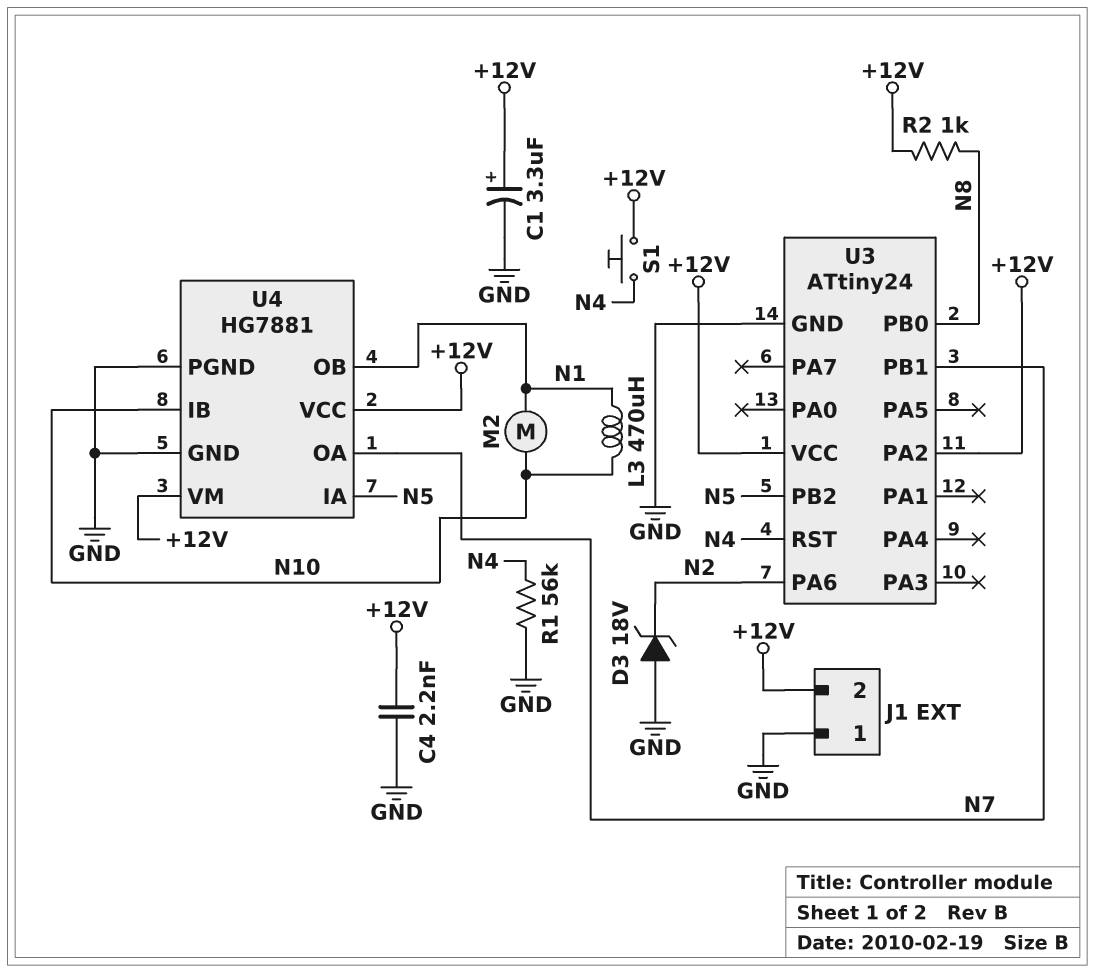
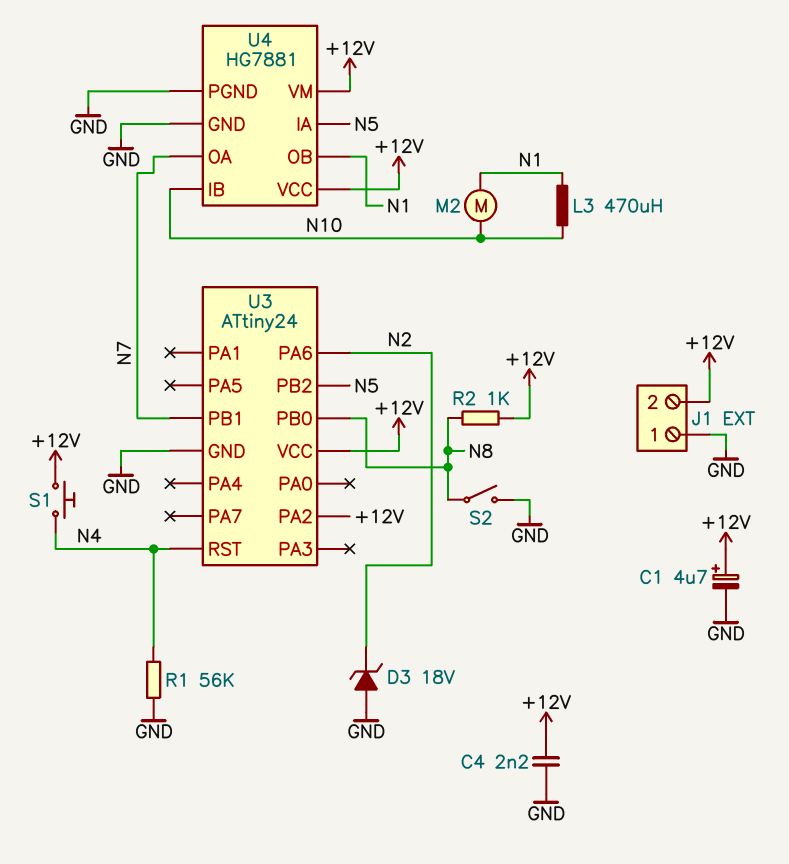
C1: 3.3uF (plus +12V, minus GND) -> 4.7uF (plus +12V, minus GND)
S2: none -> switch (GND, N8)

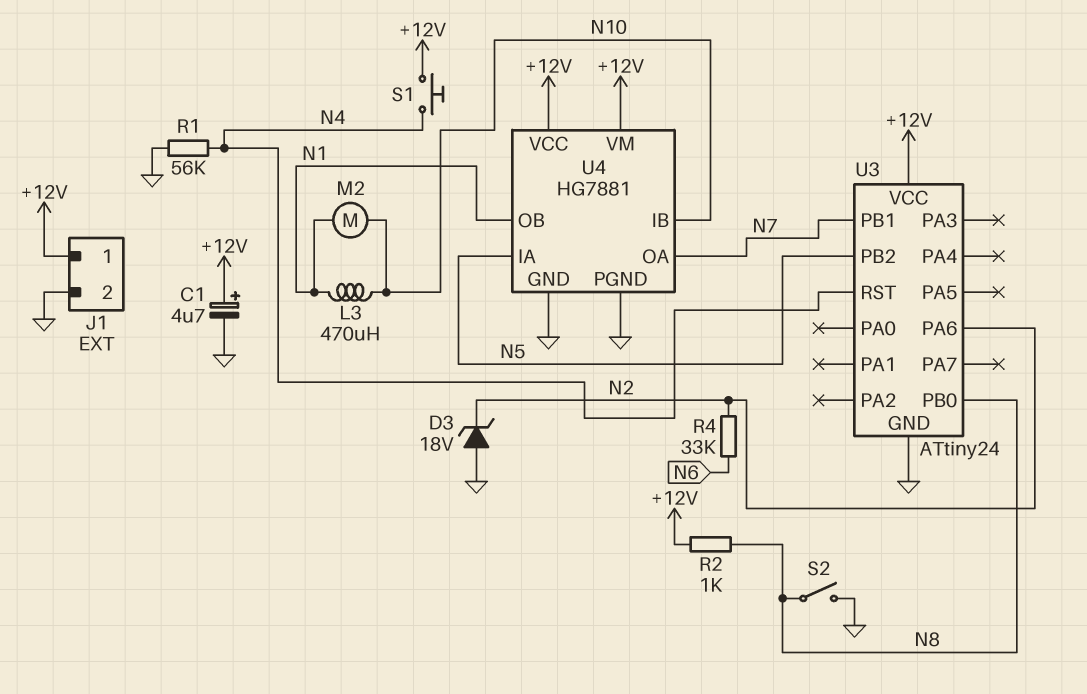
C4: 2.2nF (+12V, GND) -> none
J1 pin 1: GND -> +12V
J1 pin 2: +12V -> GND
R4: none -> 33k (N2, N6)
U3 pin PA2: +12V -> none

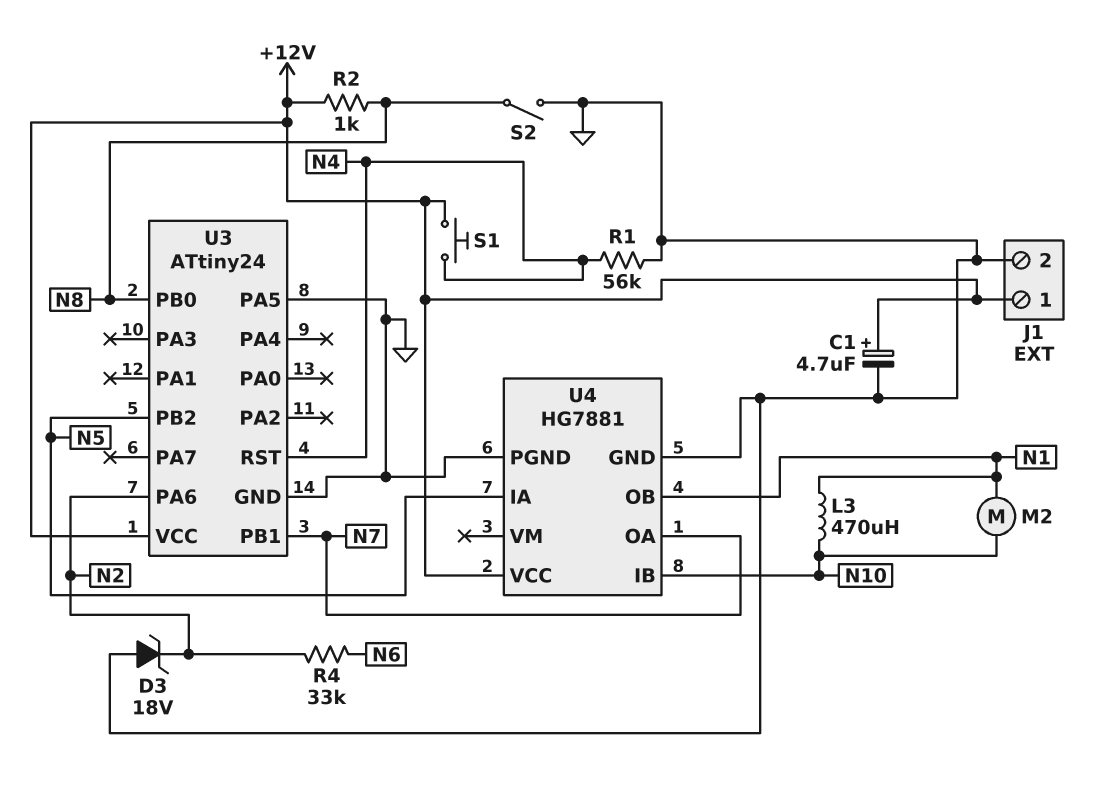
U3 pin PA5: none -> GND
U4 pin VM: +12V -> none

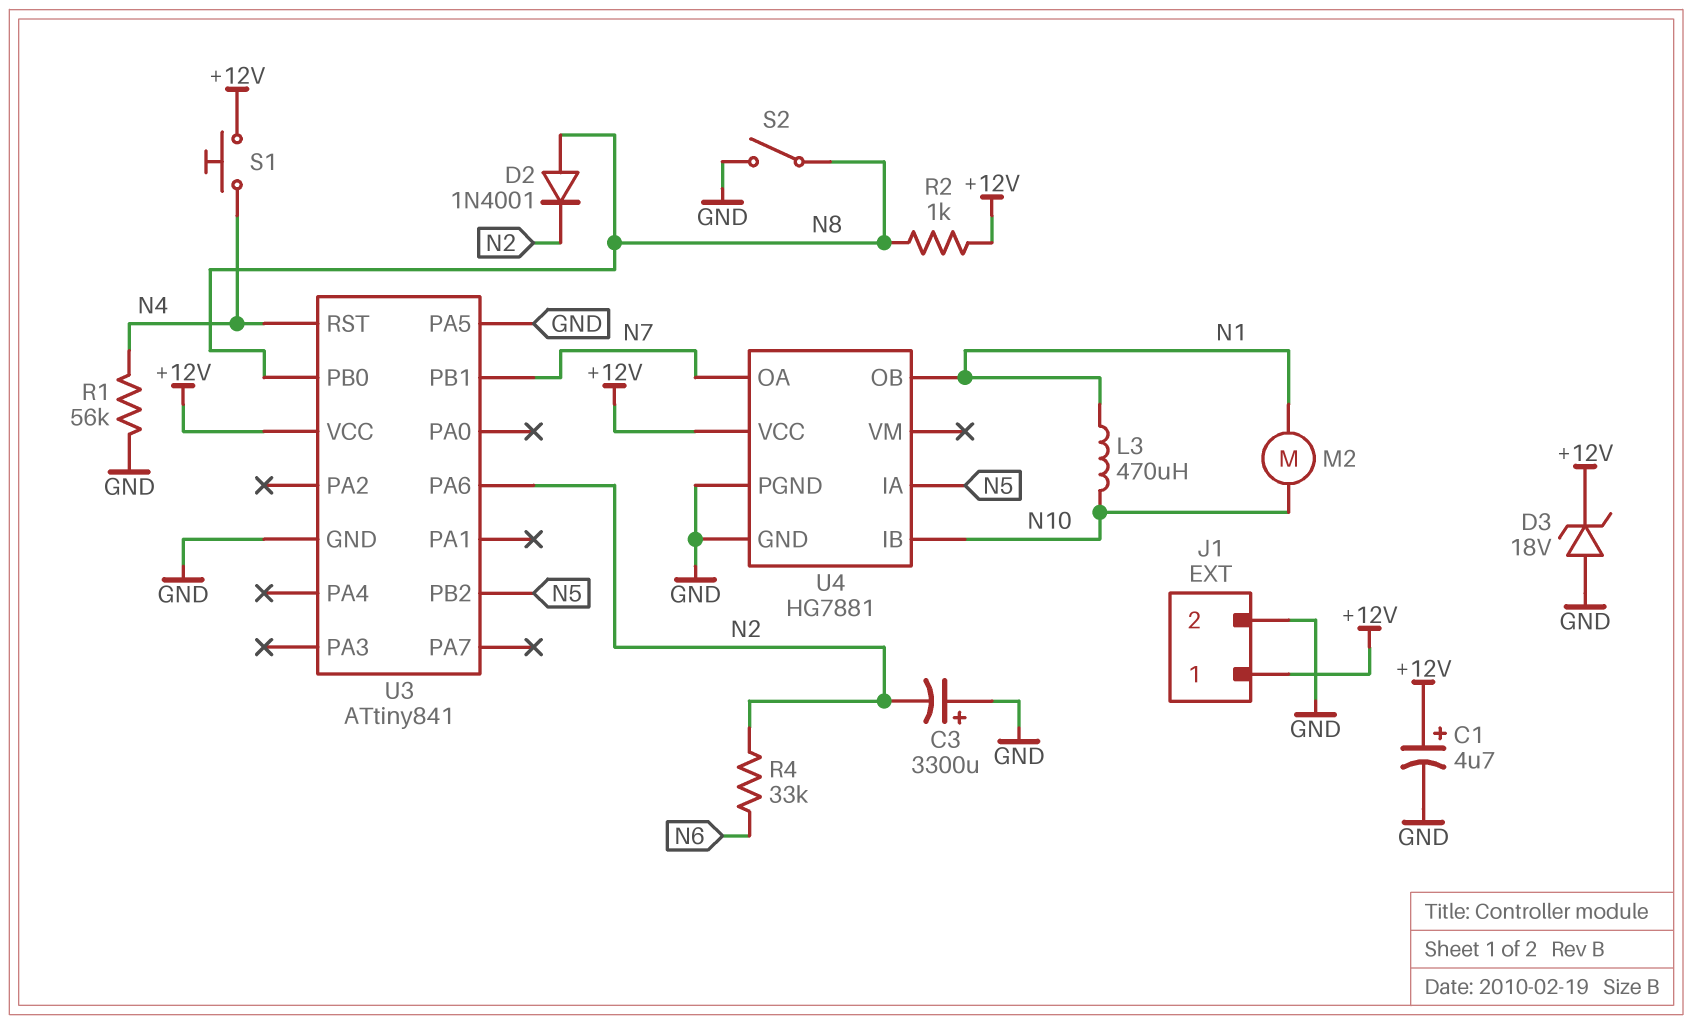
C3: none -> 3300uF (plus GND, minus N2)
D2: none -> diode 1N4001 (A N8, K N2)
D3: zener 18V (A GND, K N2) -> zener 18V (A GND, K +12V)
U3: ATtiny24 -> ATtiny841

